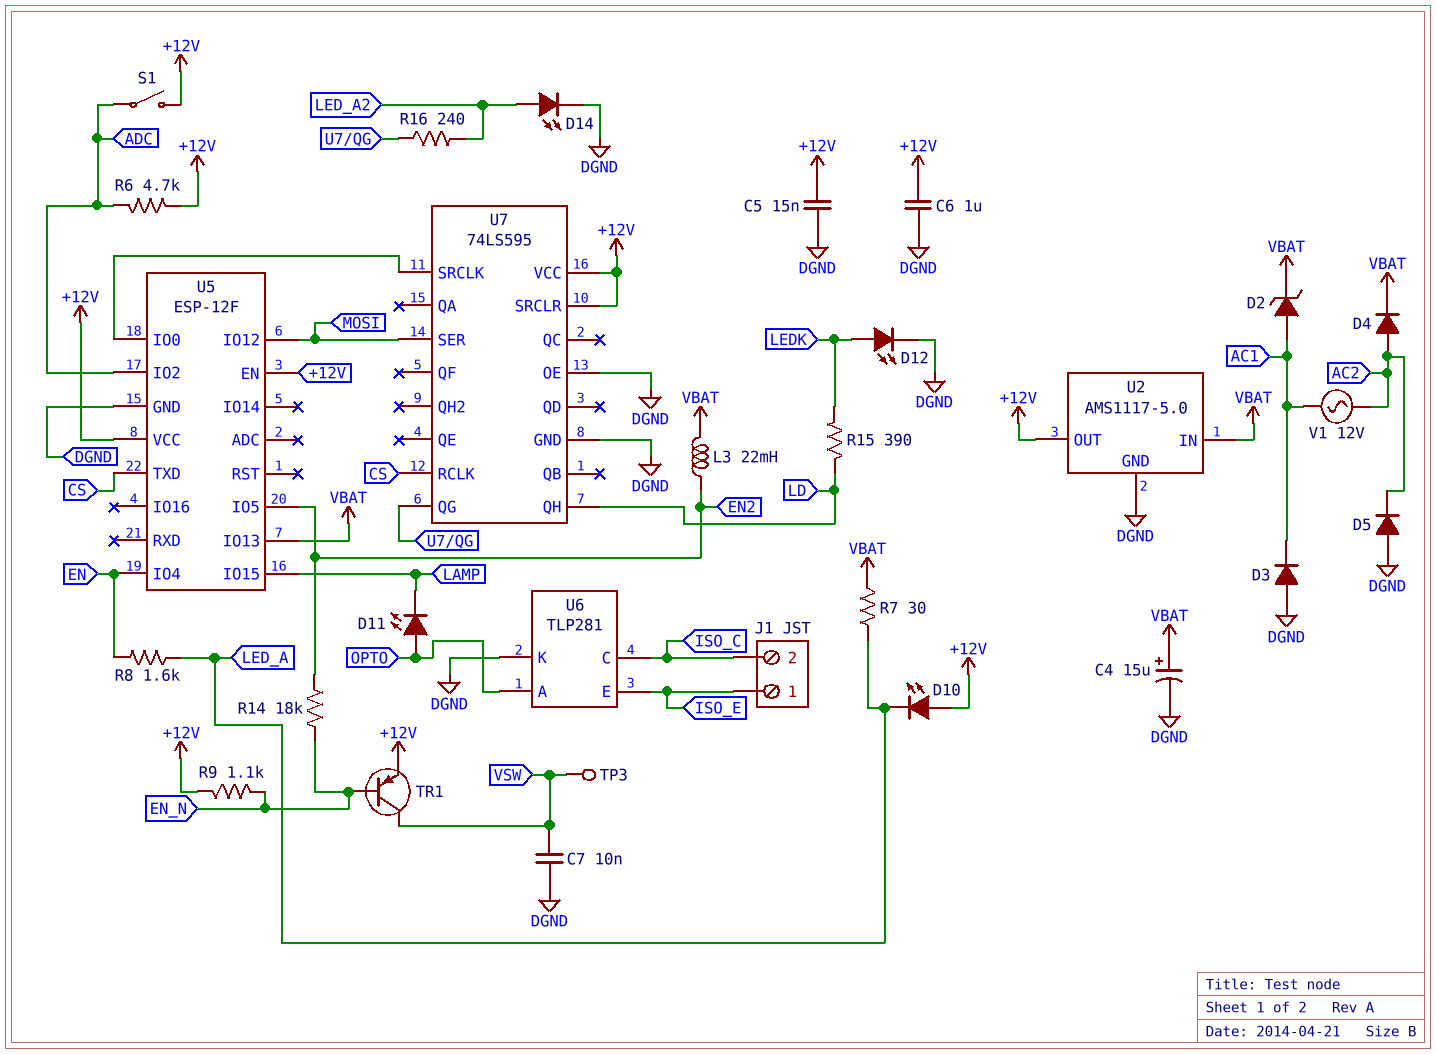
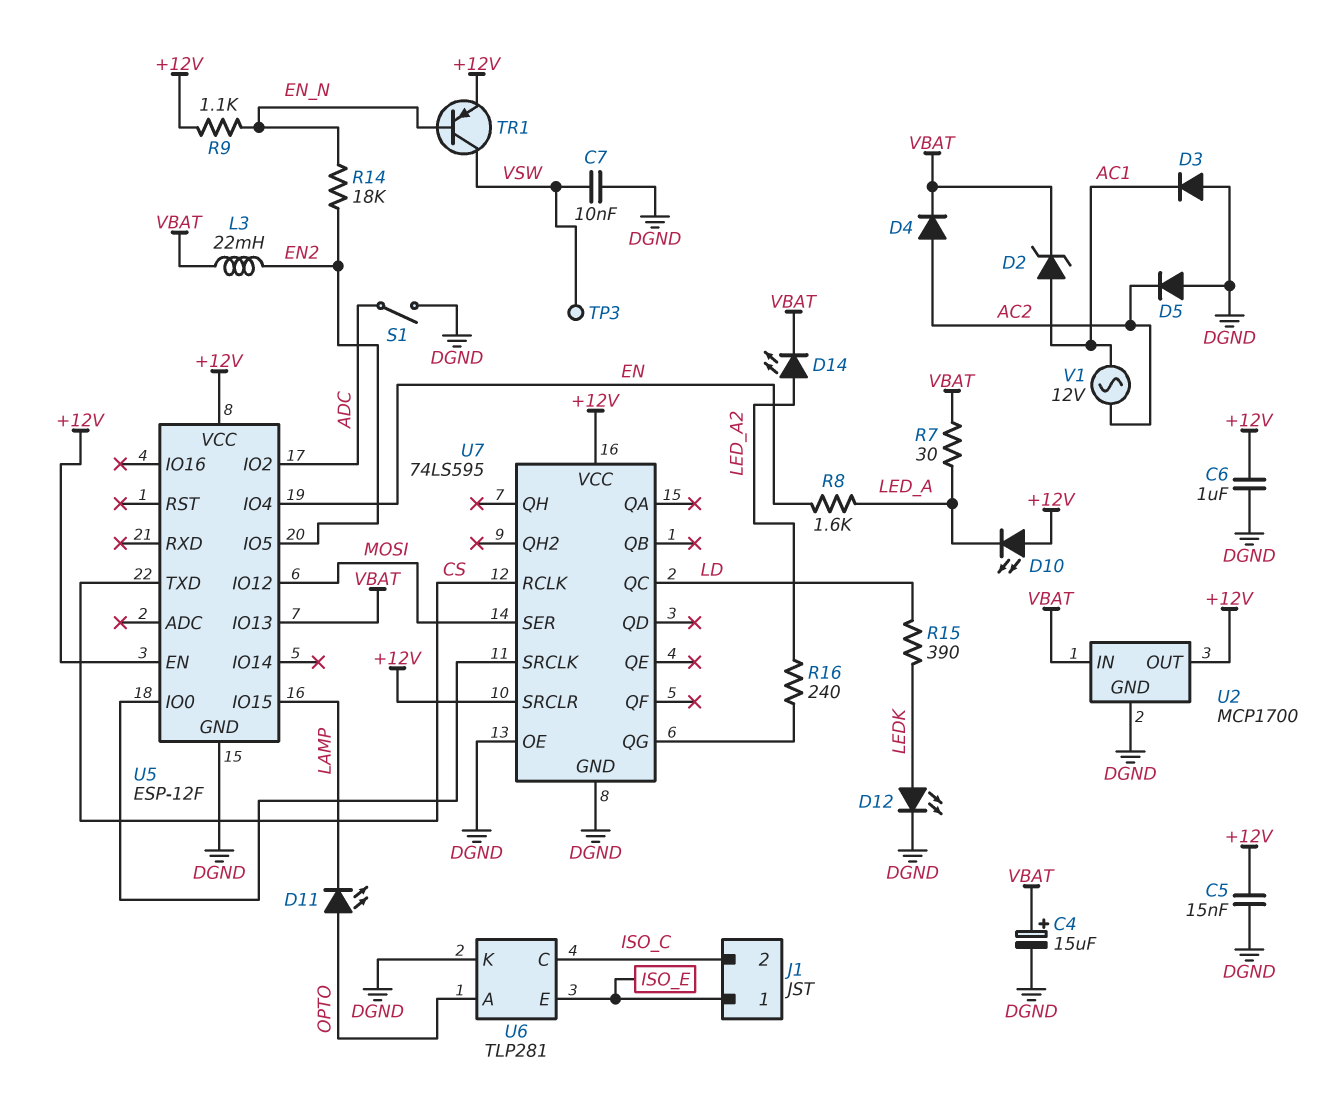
D14: LED (A LED_A2, K DGND) -> LED (A LED_A2, K VBAT)
R6: 4.7k (+12V, ADC) -> none
S1: switch (+12V, ADC) -> switch (ADC, DGND)
U2: AMS1117-5.0 -> MCP1700
U7 pin QC: none -> LD
U7 pin QH: LD -> none

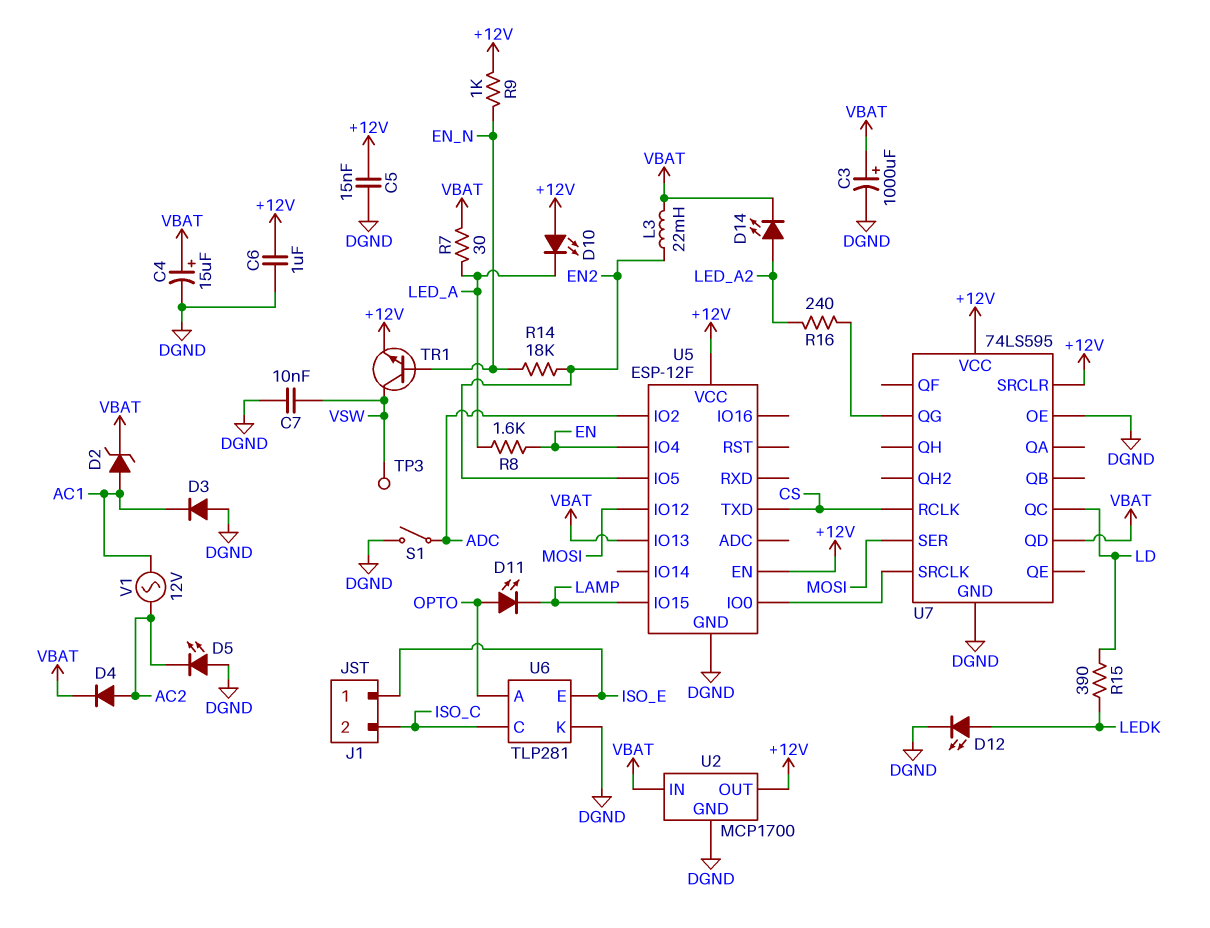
C3: none -> 1000uF (plus VBAT, minus DGND)
D5: diode (A DGND, K AC2) -> LED (A DGND, K AC2)
R9: 1.1k (+12V, EN_N) -> 1k (+12V, EN_N)
TR1: PNP (B EN_N, C VSW, E +12V) -> NPN (B EN_N, C VSW, E +12V)
U7 pin QD: none -> VBAT

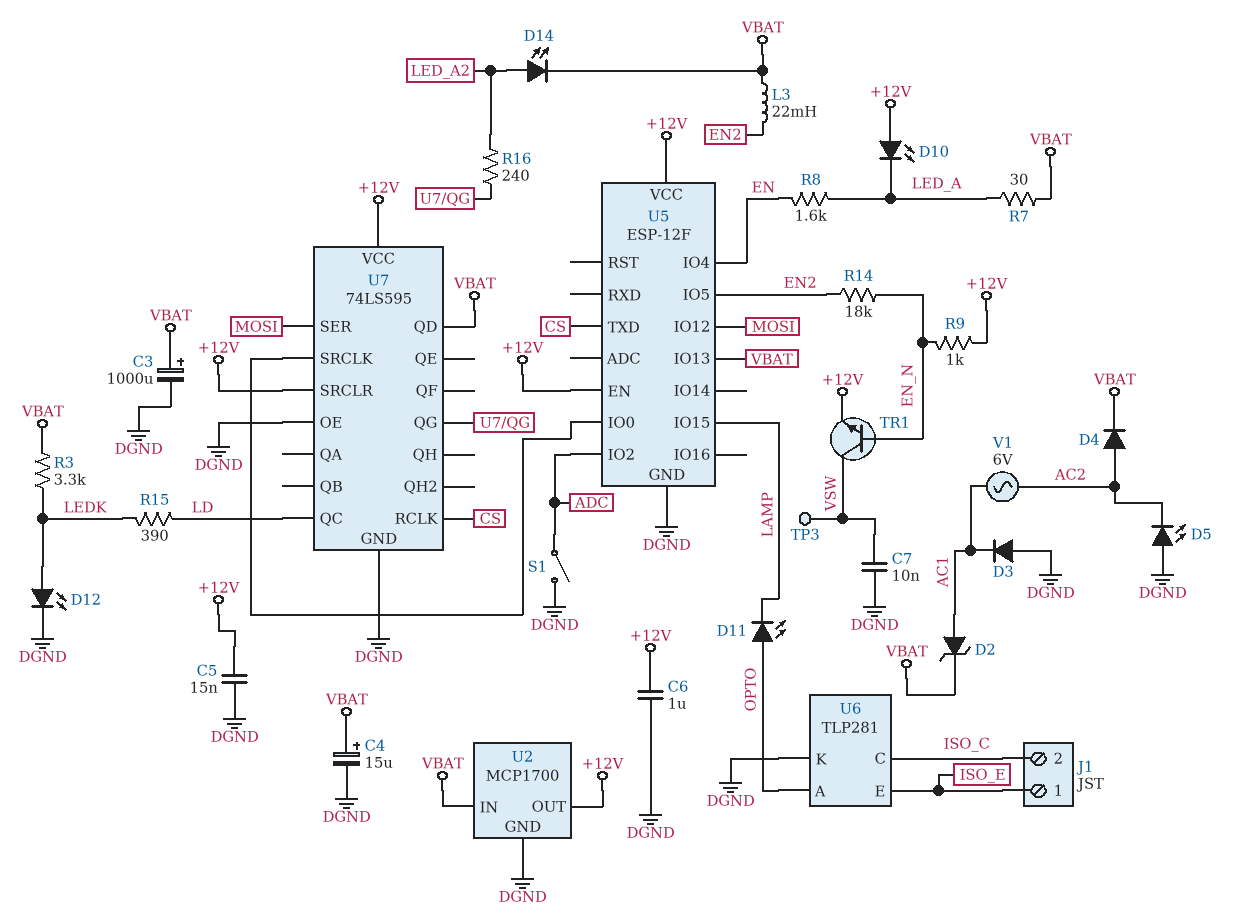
R3: none -> 3.3k (LEDK, VBAT)
V1: AC 12V (AC1, AC2) -> AC 6V (AC1, AC2)

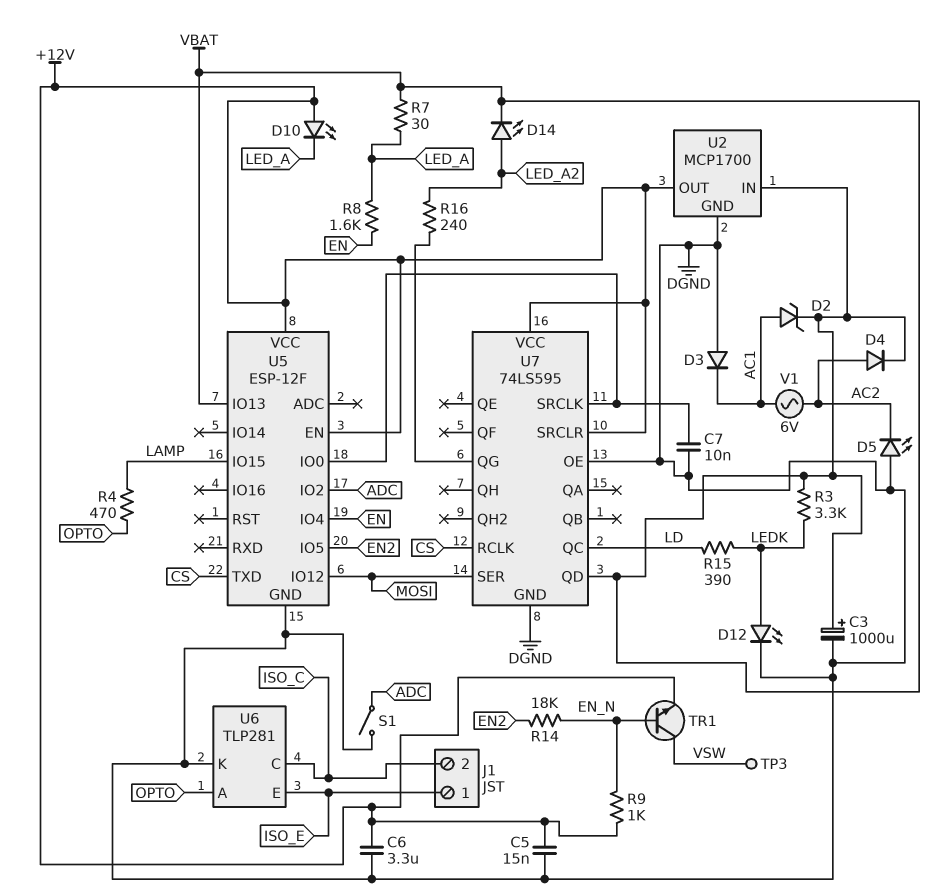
C4: 15uF (plus VBAT, minus DGND) -> none
C6: 1uF (+12V, DGND) -> 3.3uF (+12V, DGND)
C7: 10nF (DGND, VSW) -> 10nF (DGND, U5/IO0)
D11: LED (A OPTO, K LAMP) -> none
L3: 22mH (EN2, VBAT) -> none
R4: none -> 470 (LAMP, OPTO)

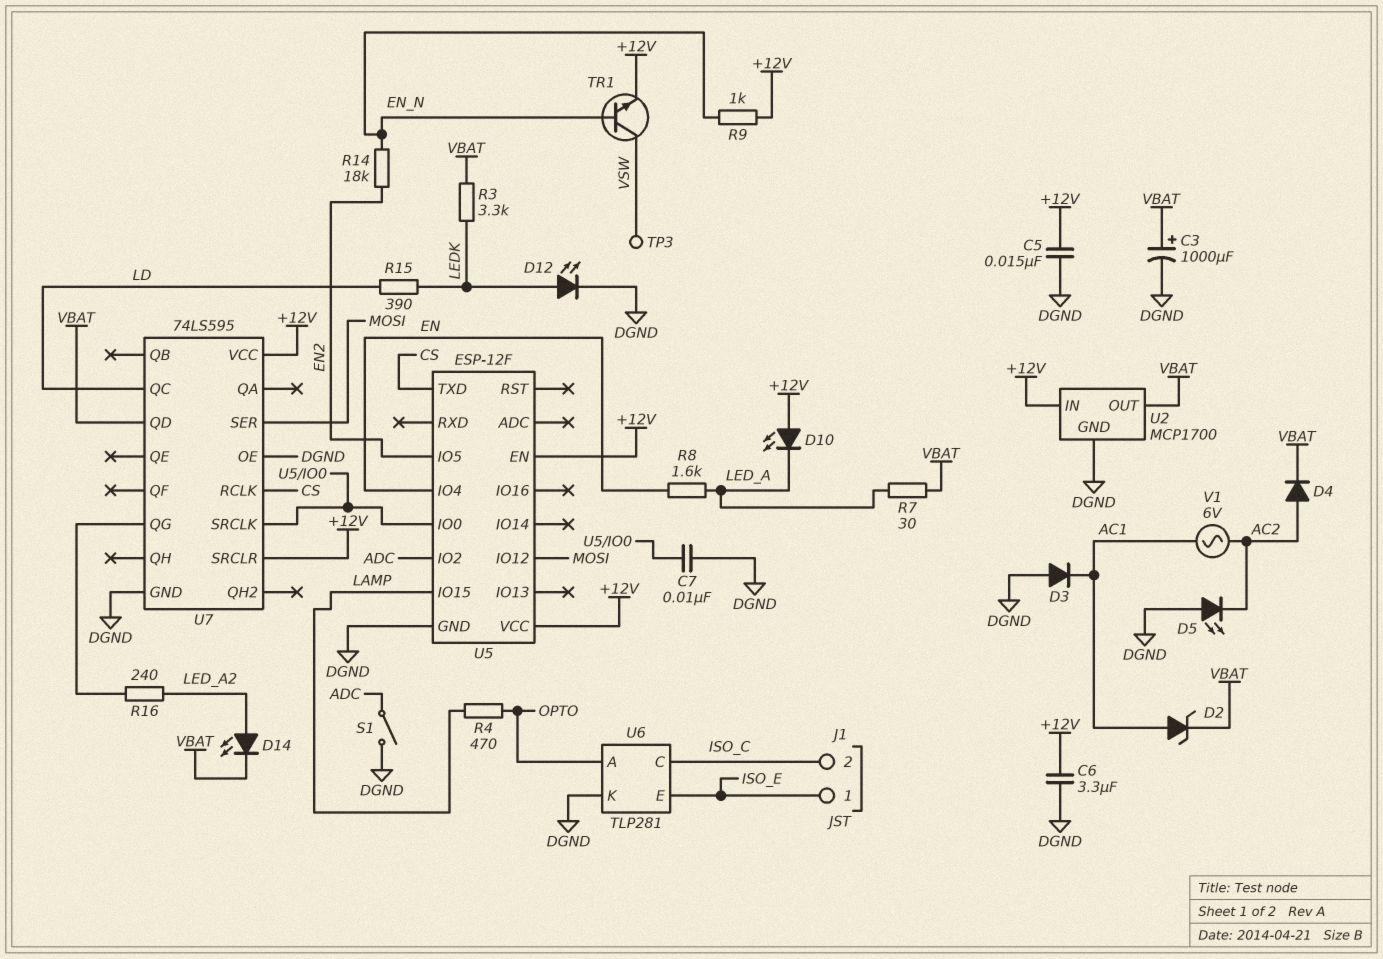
U2 pin IN: VBAT -> +12V
U2 pin OUT: +12V -> VBAT
U5 pin IO13: VBAT -> none

